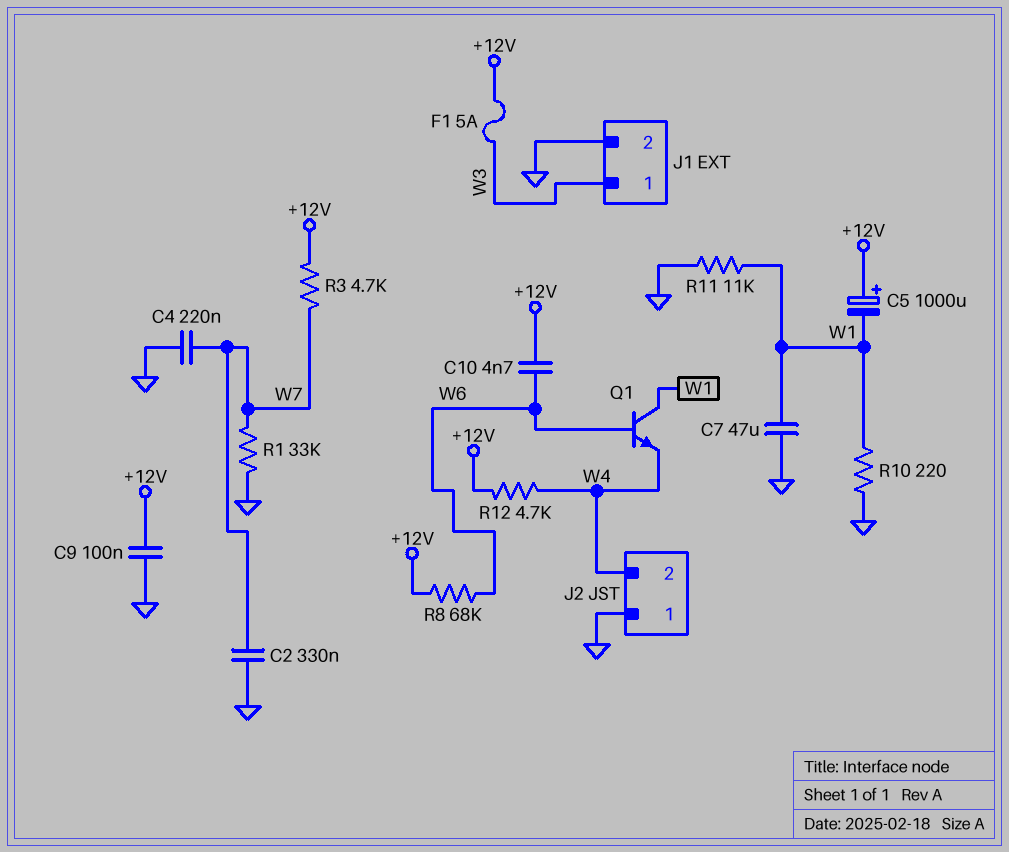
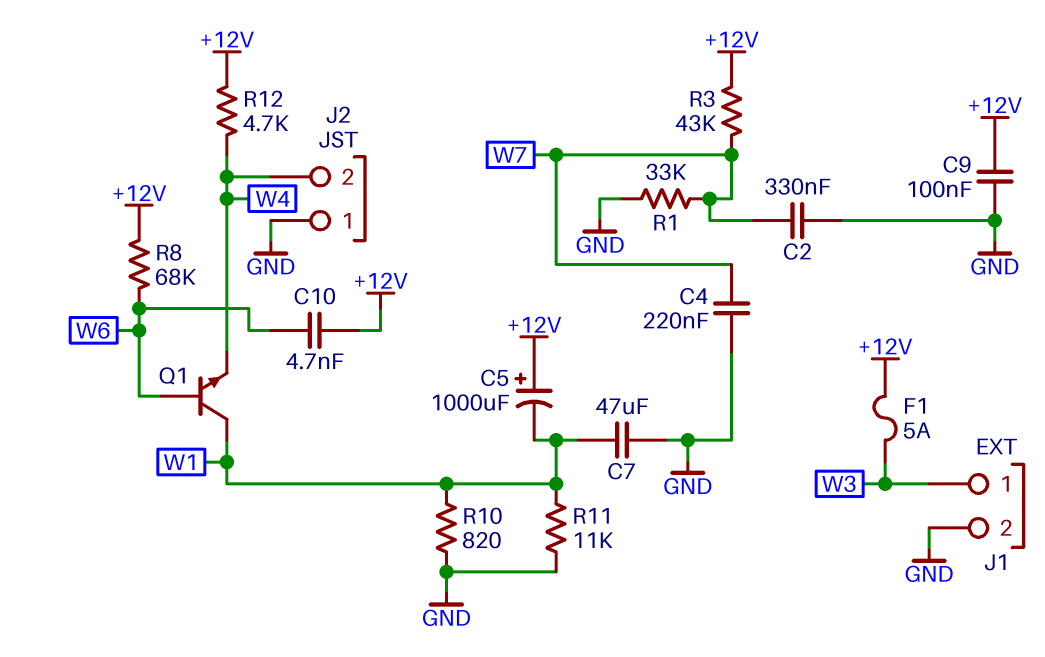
R3: 4.7k (+12V, W7) -> 43k (+12V, W7)
R10: 220 (GND, W1) -> 820 (GND, W1)

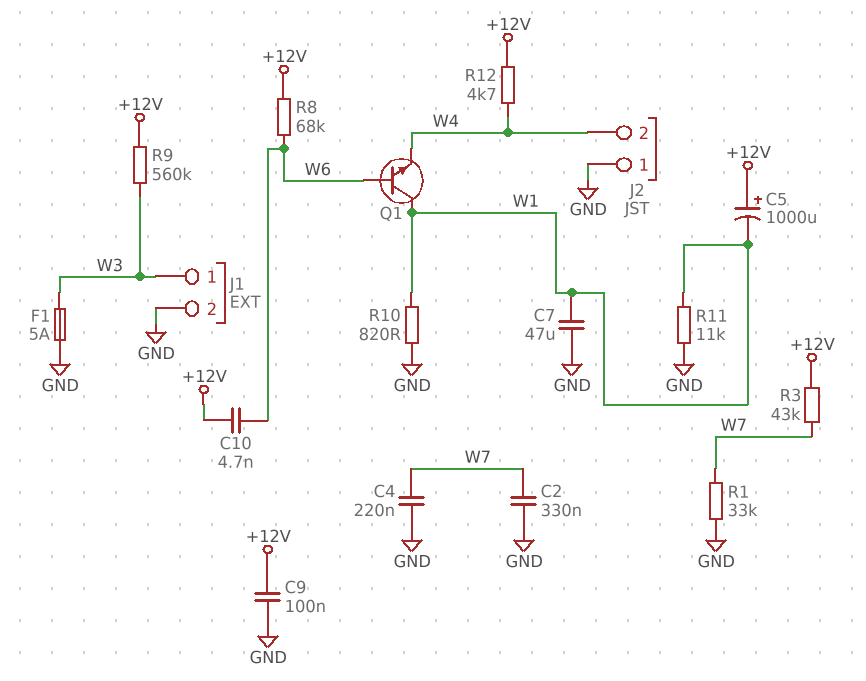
F1: 5A (+12V, W3) -> 5A (GND, W3)
R9: none -> 560k (+12V, W3)

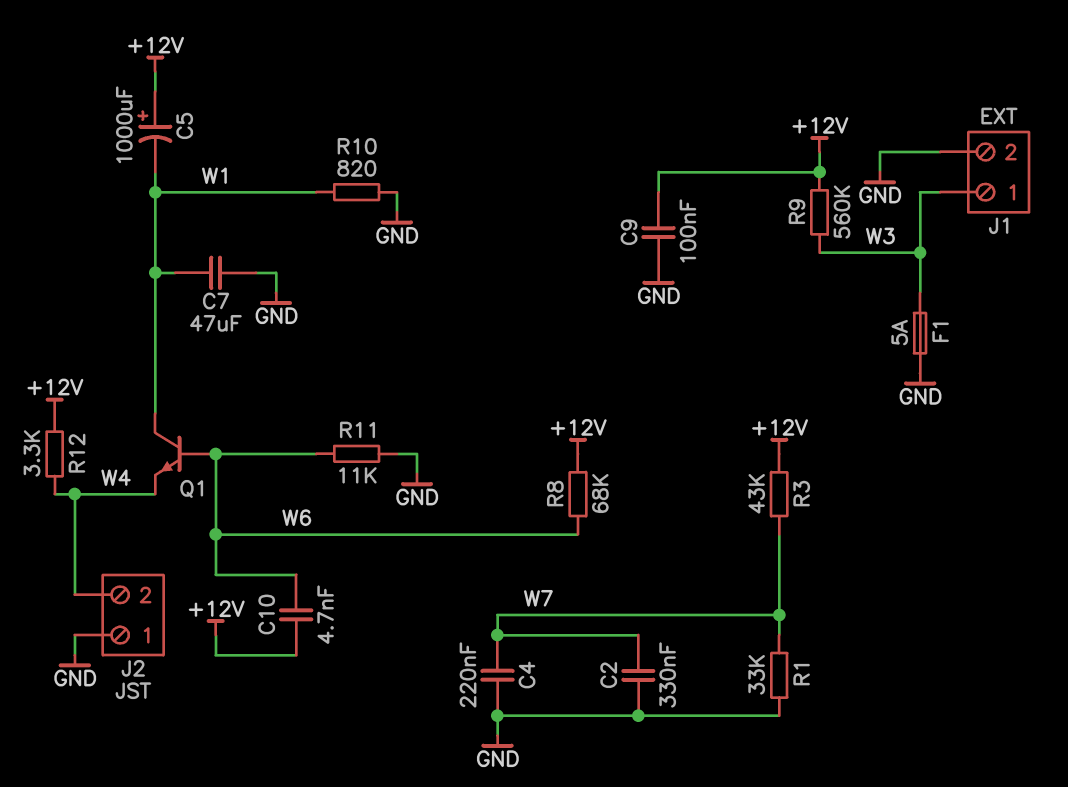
R11: 11k (GND, W1) -> 11k (GND, W6)
R12: 4.7k (+12V, W4) -> 3.3k (+12V, W4)

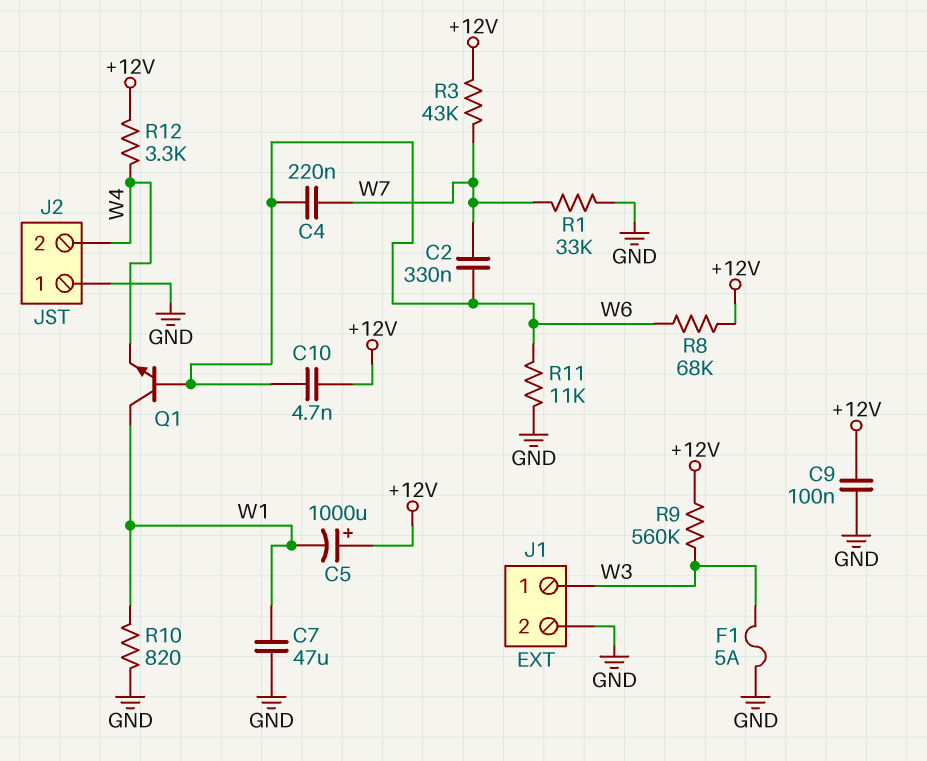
C2: 330nF (GND, W7) -> 330nF (W6, W7)
C4: 220nF (GND, W7) -> 220nF (W6, W7)

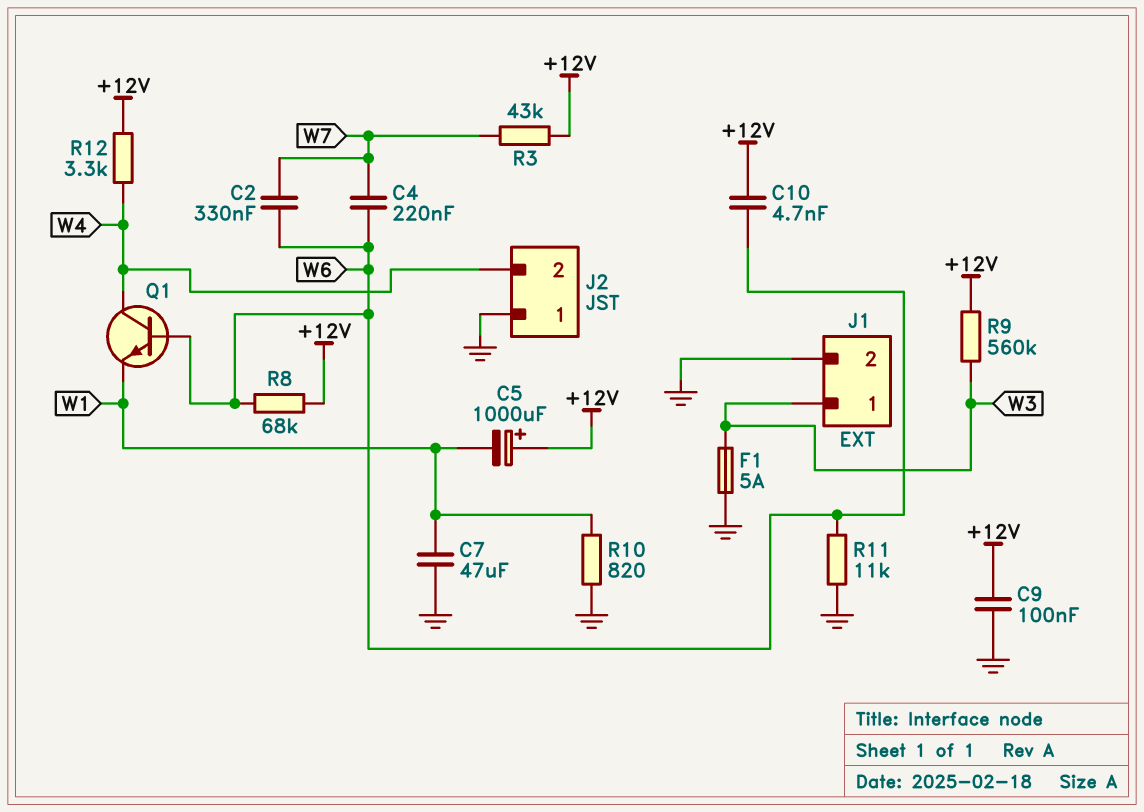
Q1: NPN (B W6, C W1, E W4) -> NPN (B W6, C W4, E W1)
R1: 33k (GND, W7) -> none

